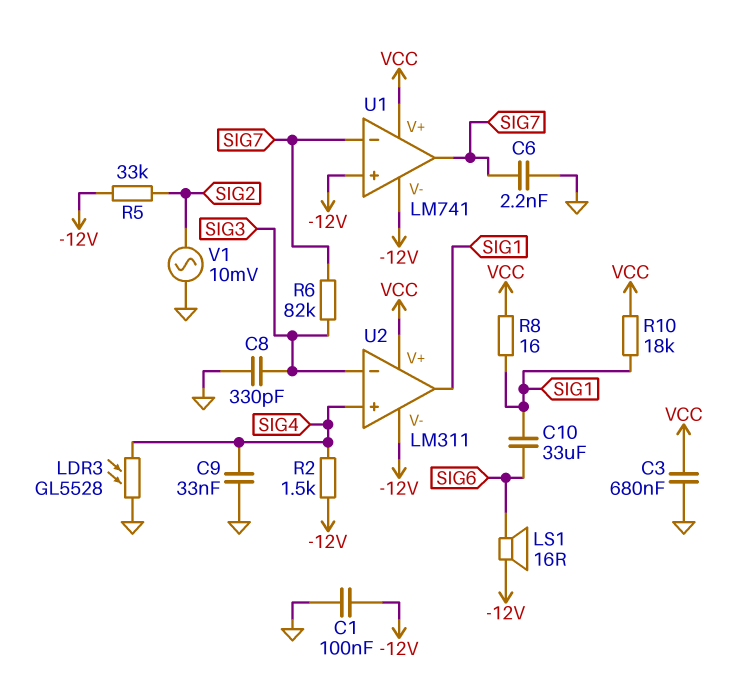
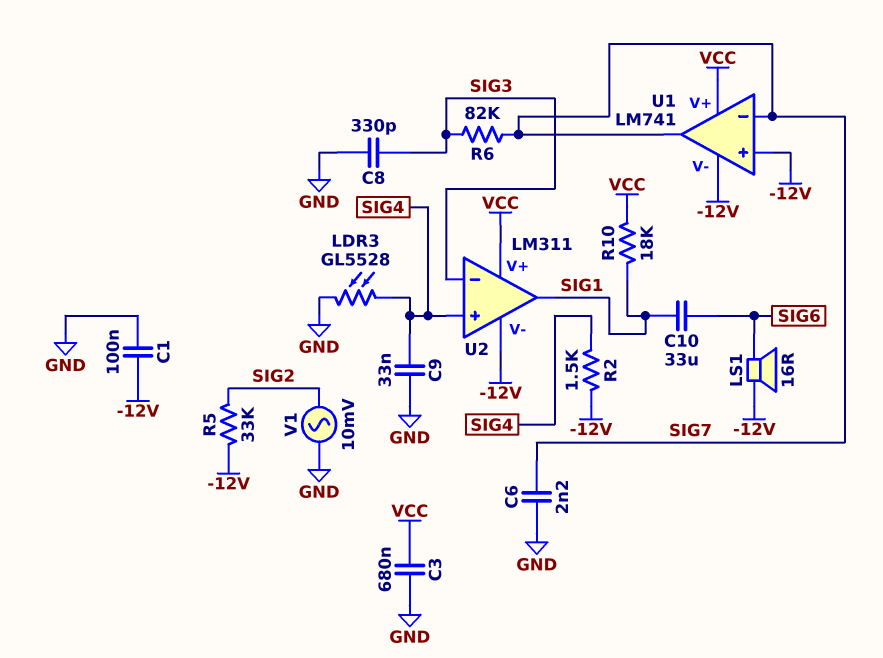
R8: 16 (SIG1, VCC) -> none

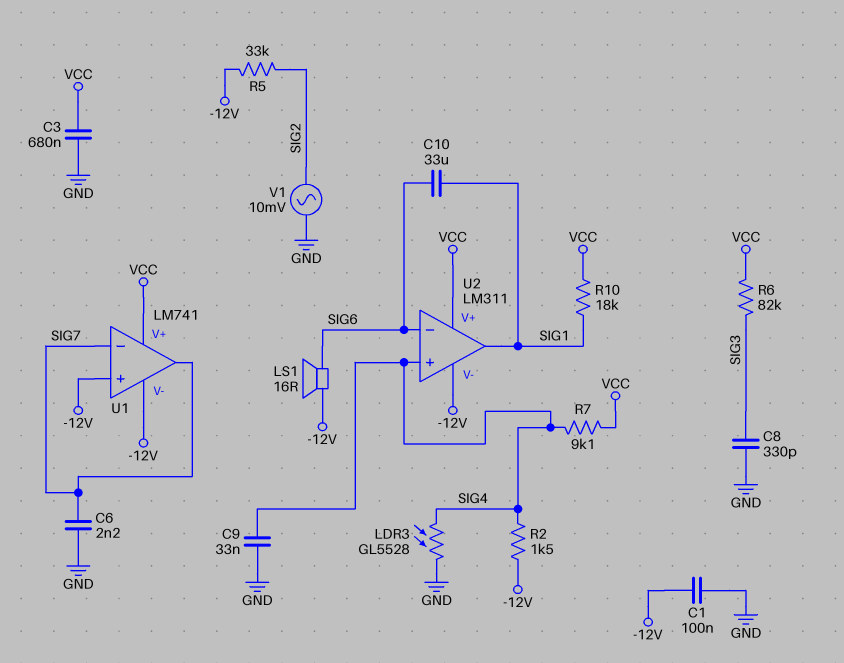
R6: 82k (SIG3, SIG7) -> 82k (SIG3, VCC)
R7: none -> 9.1k (SIG4, VCC)
U2 pin in-: SIG3 -> SIG6

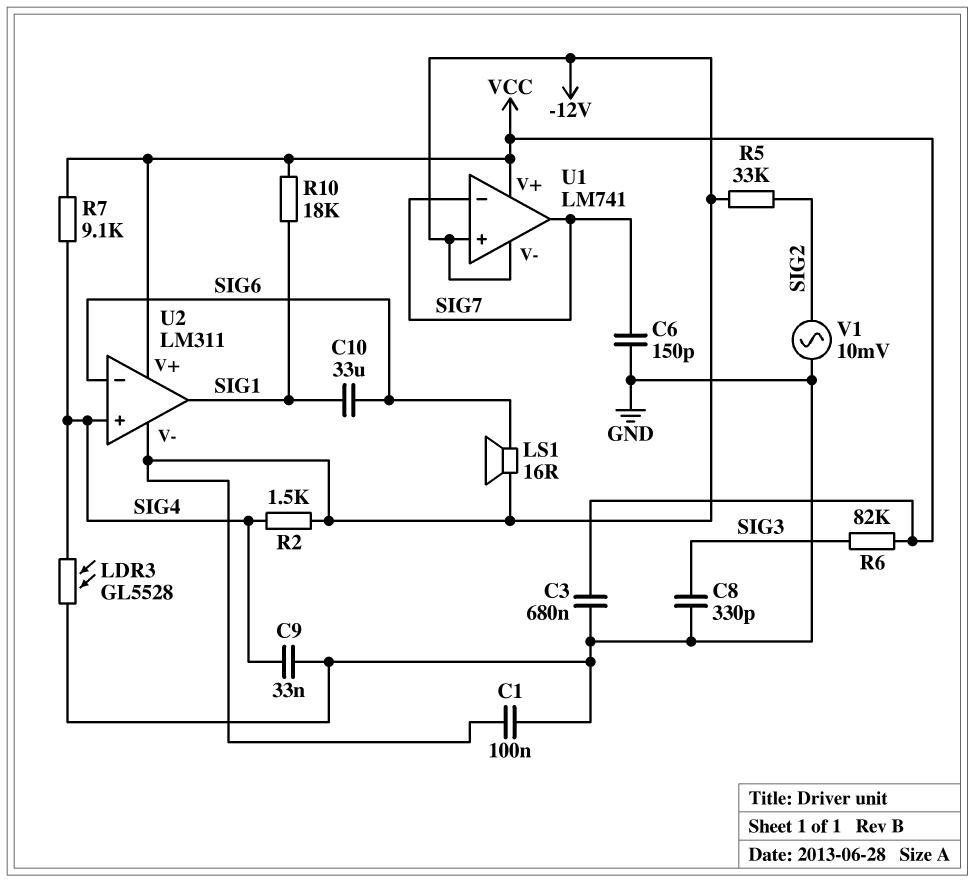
C6: 2.2nF (GND, SIG7) -> 150pF (GND, SIG7)

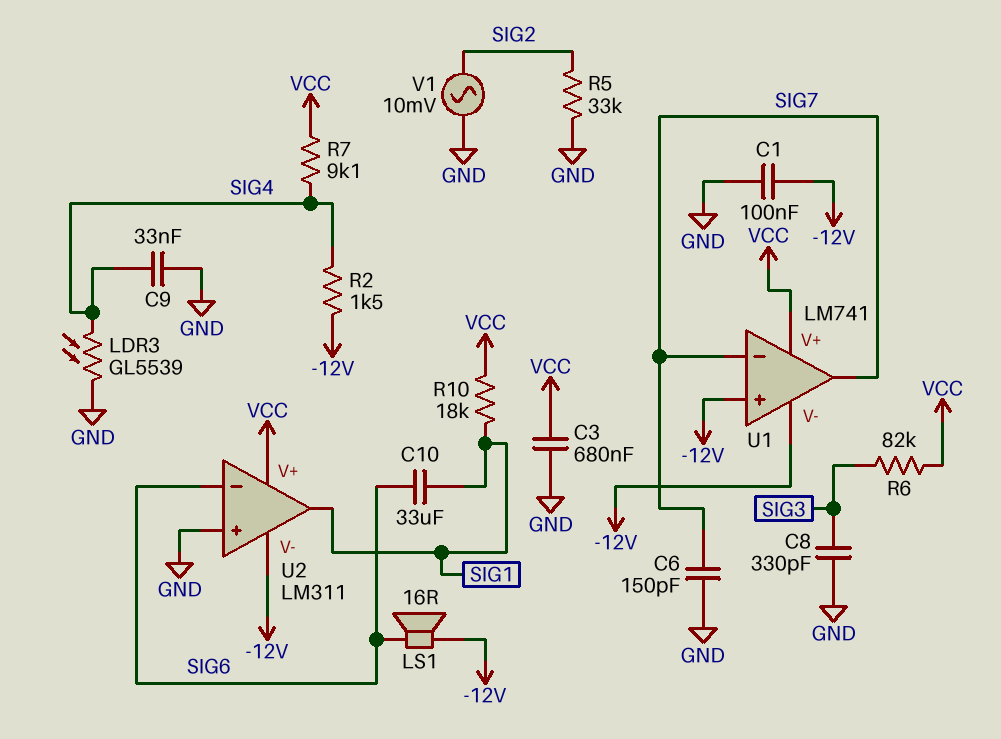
LDR3: GL5528 (GND, SIG4) -> GL5539 (GND, SIG4)
R5: 33k (-12V, SIG2) -> 33k (GND, SIG2)
U2 pin in+: SIG4 -> GND

